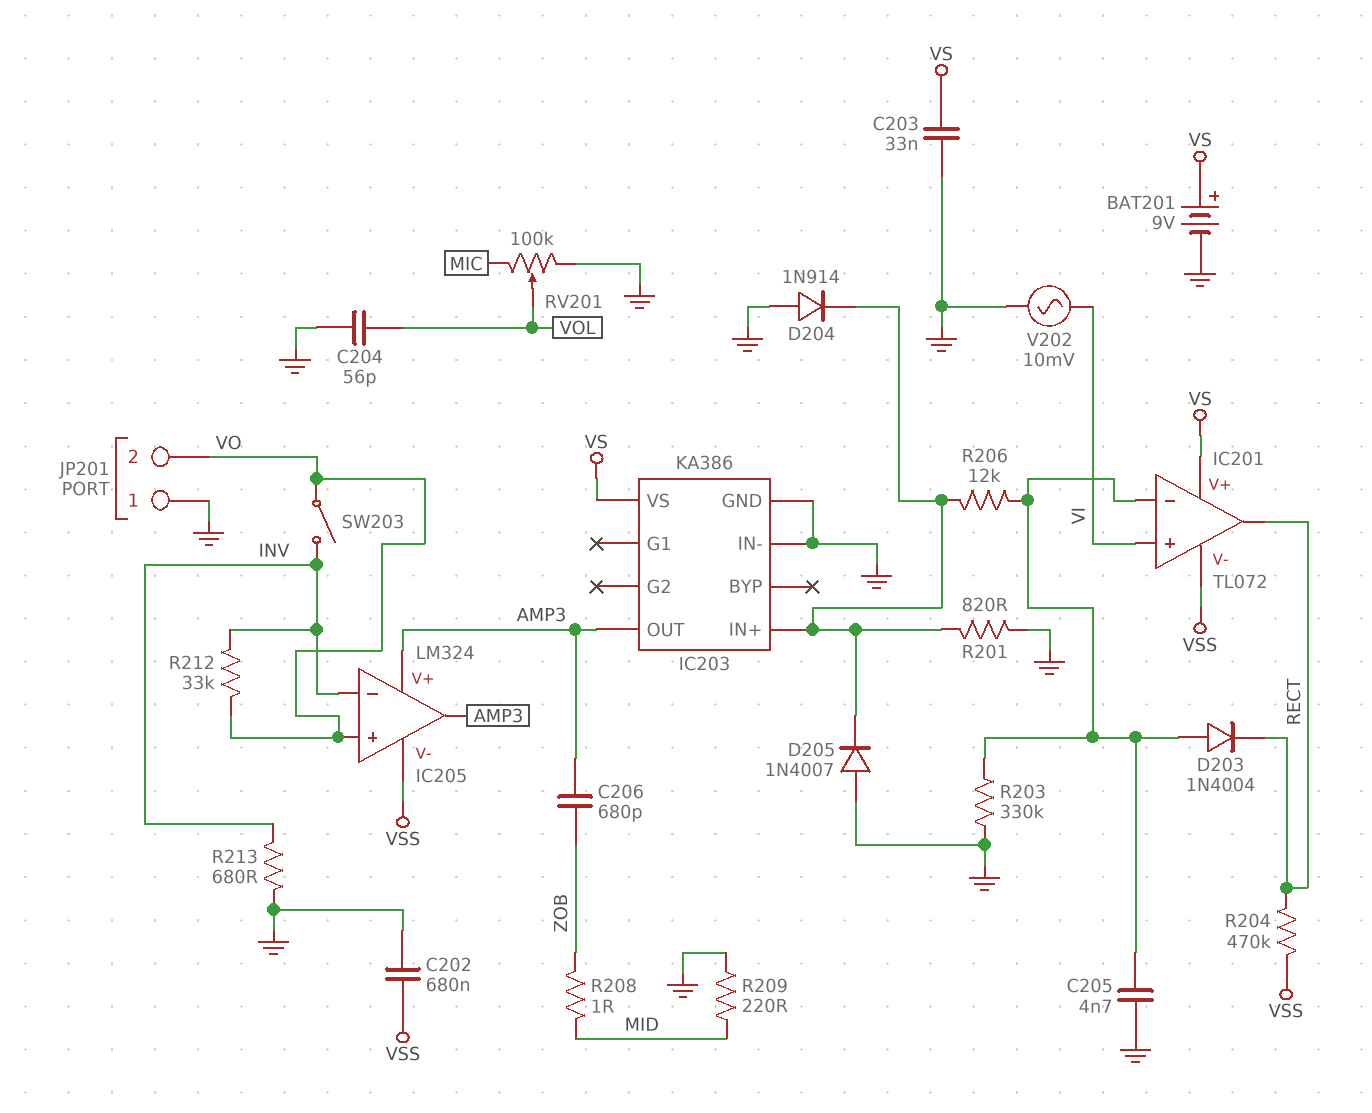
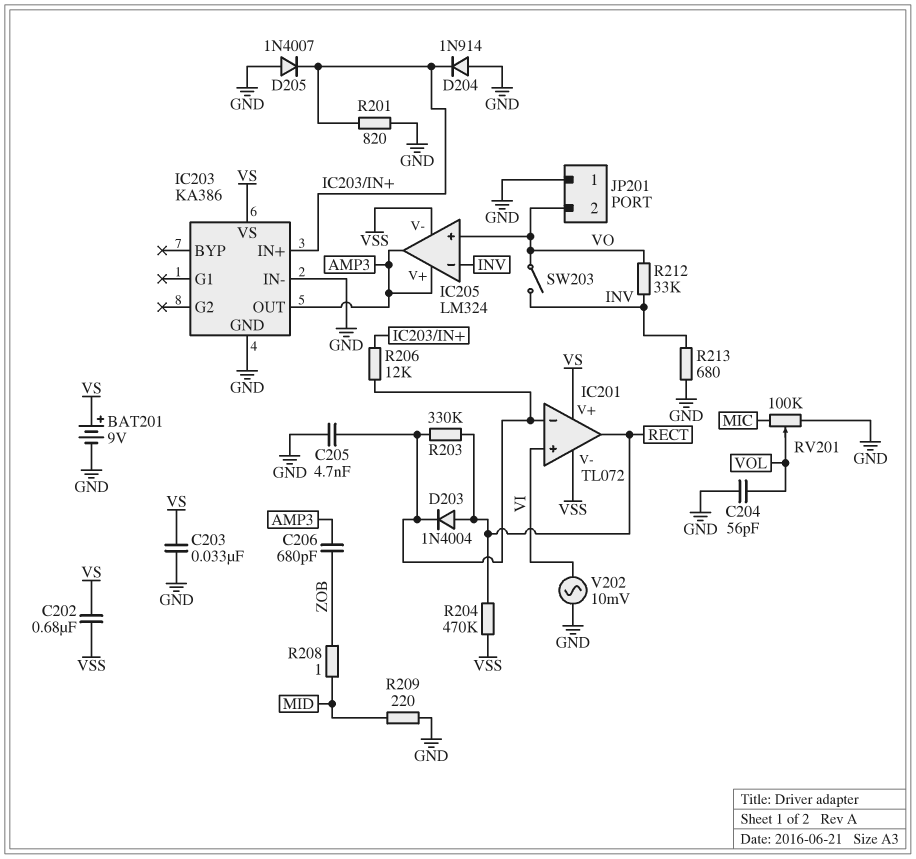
C202: 680nF (GND, VSS) -> 680nF (VS, VSS)
D203: diode 1N4004 (A IC201/in-, K RECT) -> diode 1N4004 (A RECT, K IC201/in-)
R203: 330k (GND, IC201/in-) -> 330k (IC201/in-, RECT)

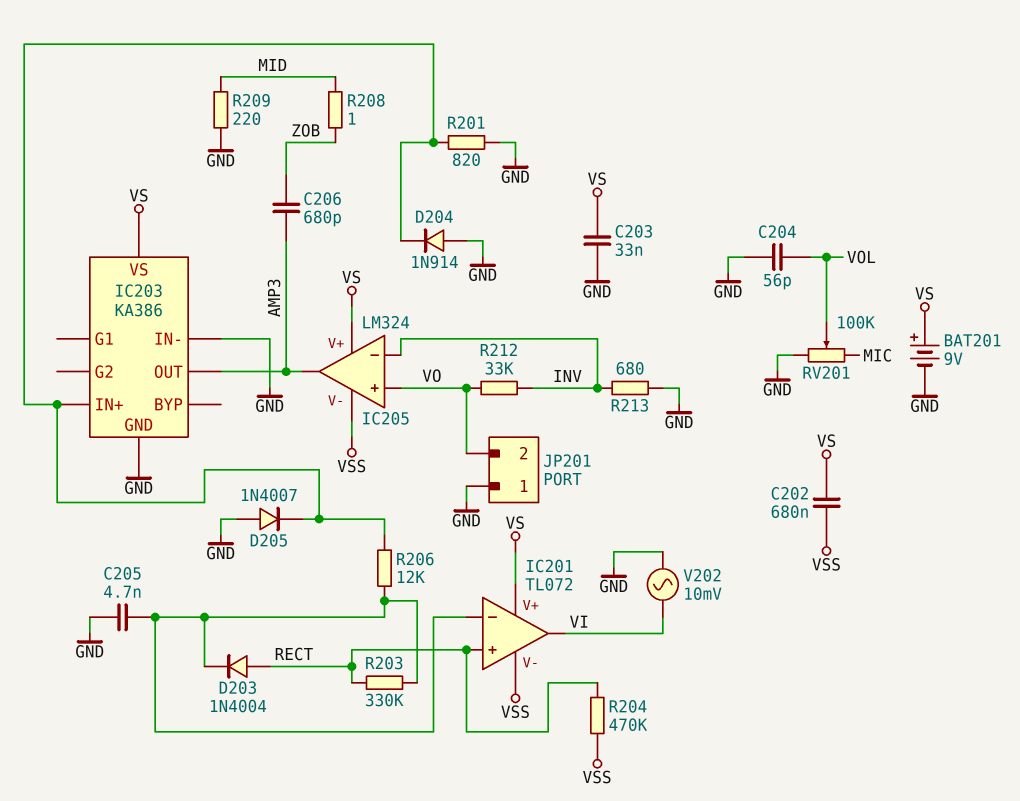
IC201 pin in+: VI -> RECT
IC201 pin out: RECT -> VI
IC205 pin V+: AMP3 -> VS
SW203: switch (INV, VO) -> none

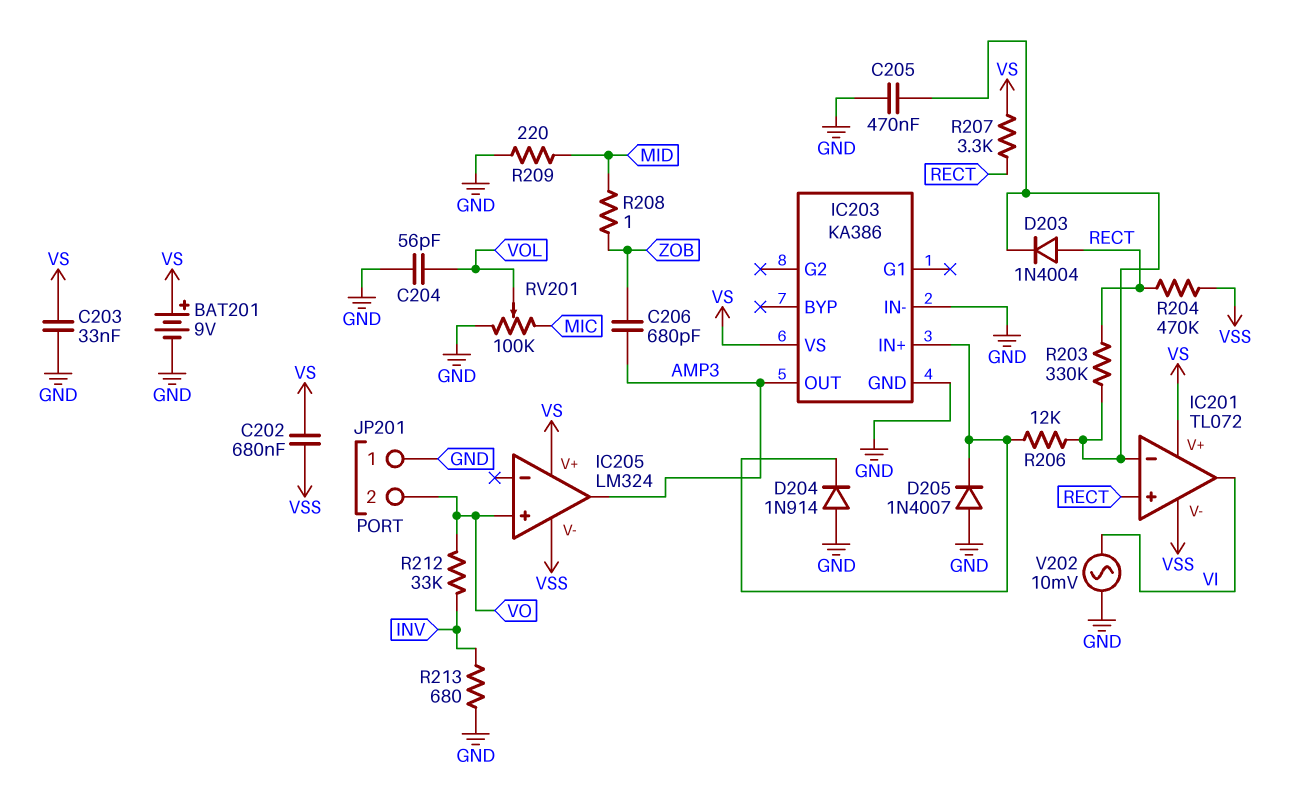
C205: 4.7nF (GND, IC201/in-) -> 470nF (GND, IC201/in-)
IC205 pin in-: INV -> none
R201: 820 (GND, IC203/IN+) -> none
R207: none -> 3.3k (RECT, VS)

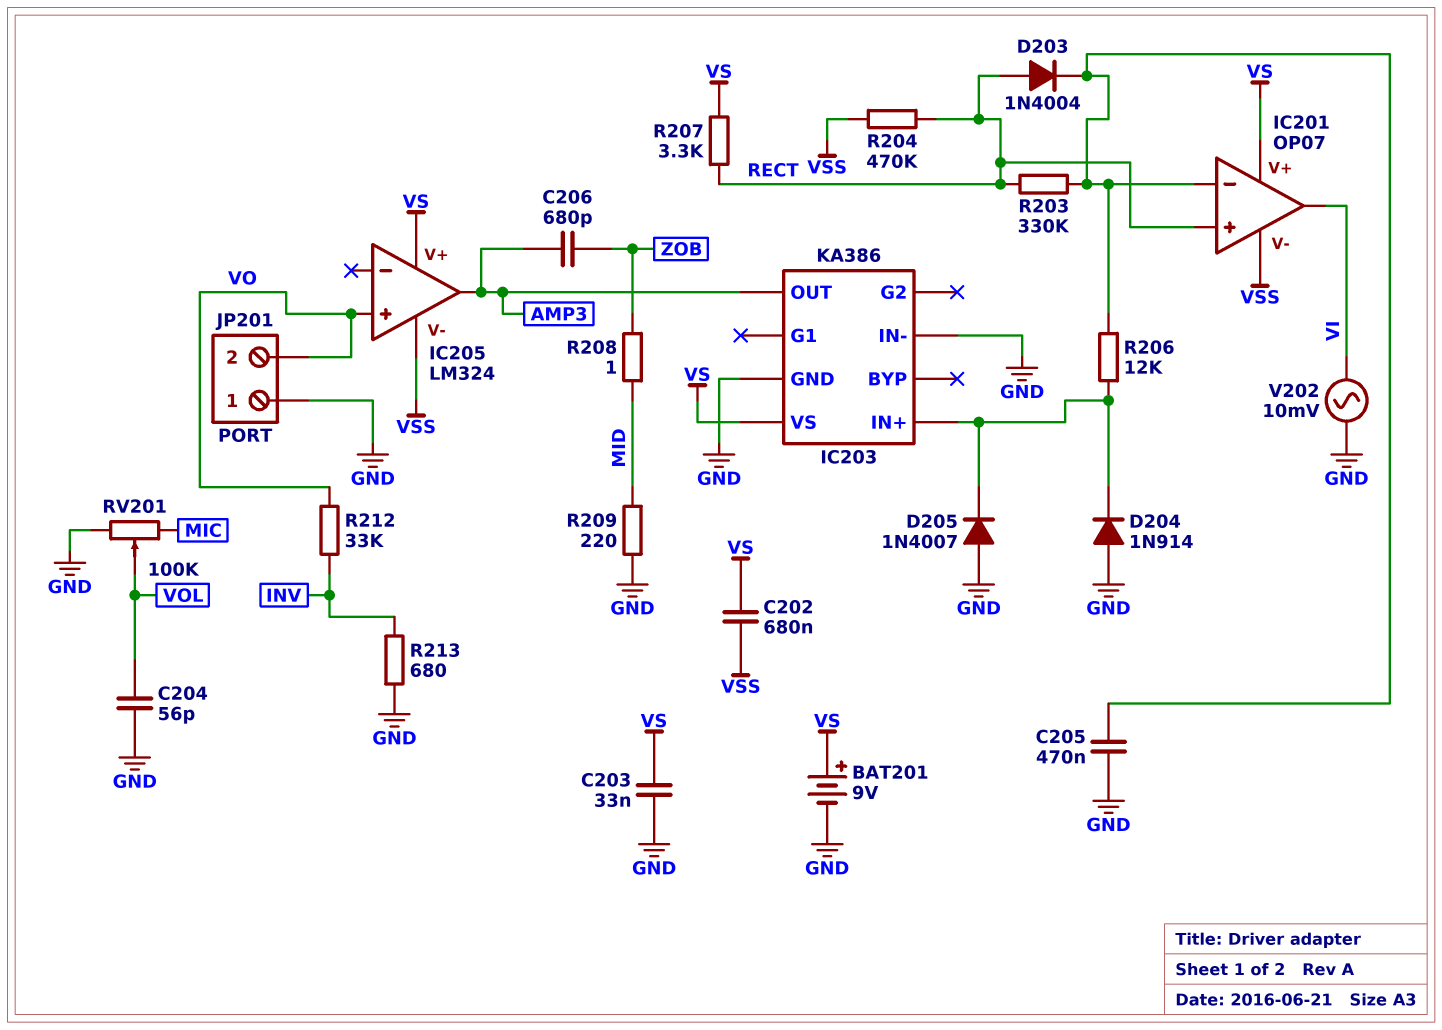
IC201: TL072 -> OP07

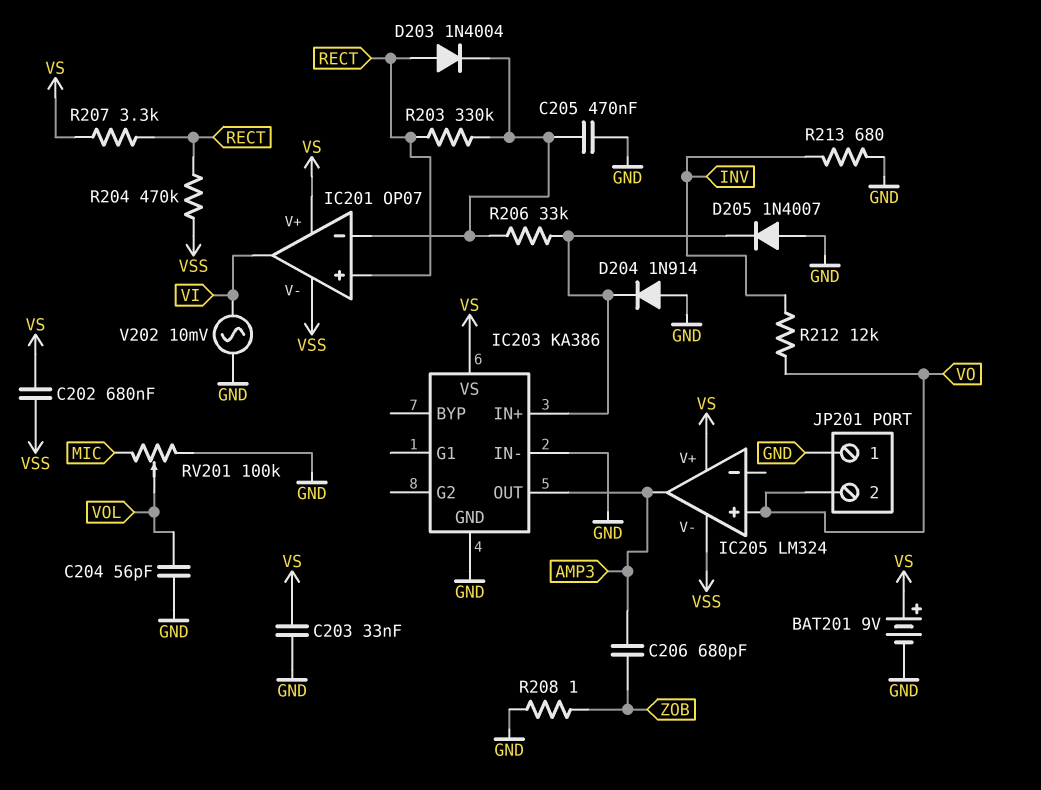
R206: 12k (IC201/in-, IC203/IN+) -> 33k (IC201/in-, IC203/IN+)
R208: 1 (MID, ZOB) -> 1 (GND, ZOB)
R209: 220 (GND, MID) -> none
R212: 33k (INV, VO) -> 12k (INV, VO)

